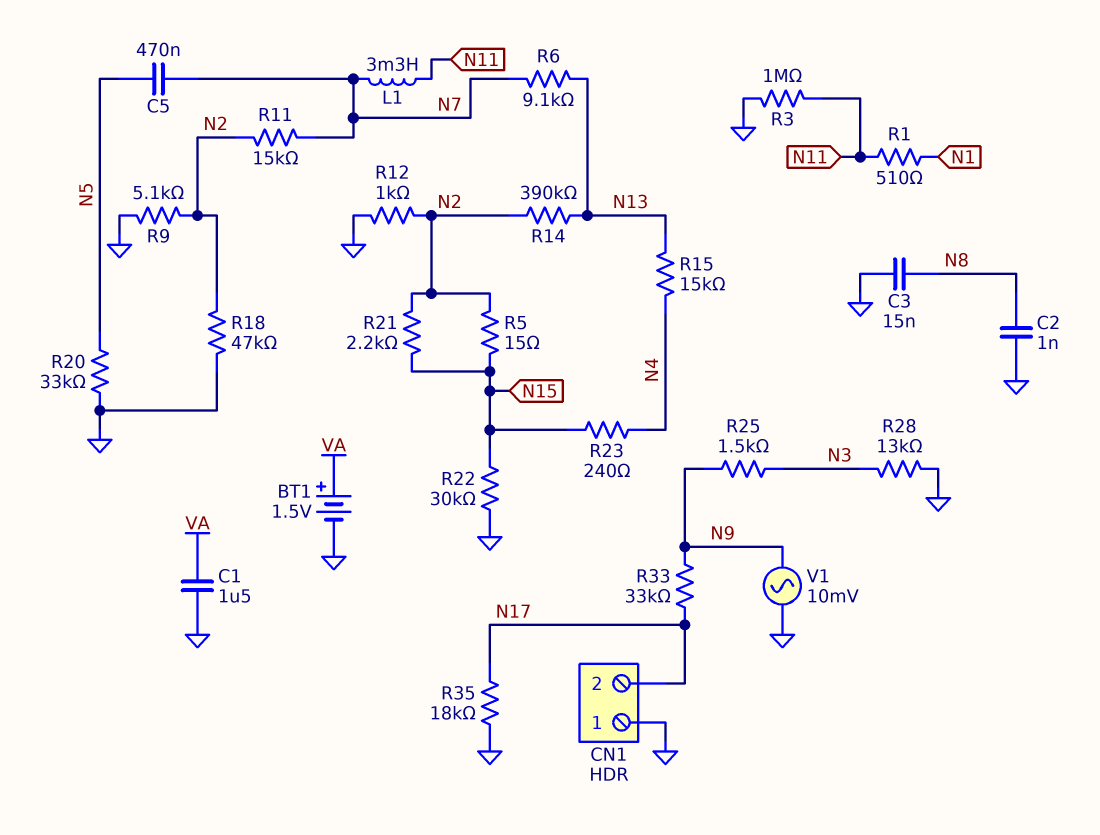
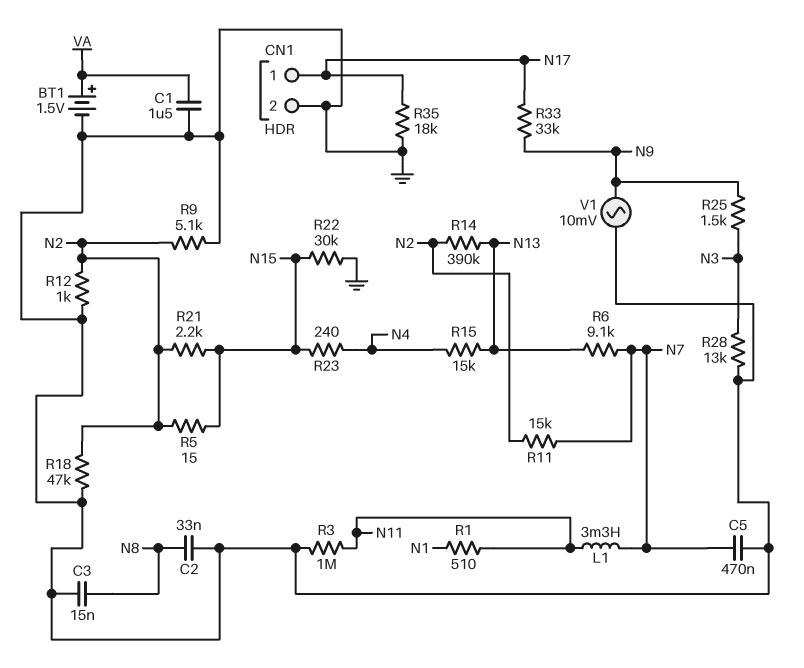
C2: 1nF (GND, N8) -> 33nF (GND, N8)
C5: 470nF (N5, N7) -> 470nF (GND, N7)
CN1 pin 1: GND -> N17
CN1 pin 2: N17 -> GND
R20: 33k (GND, N5) -> none

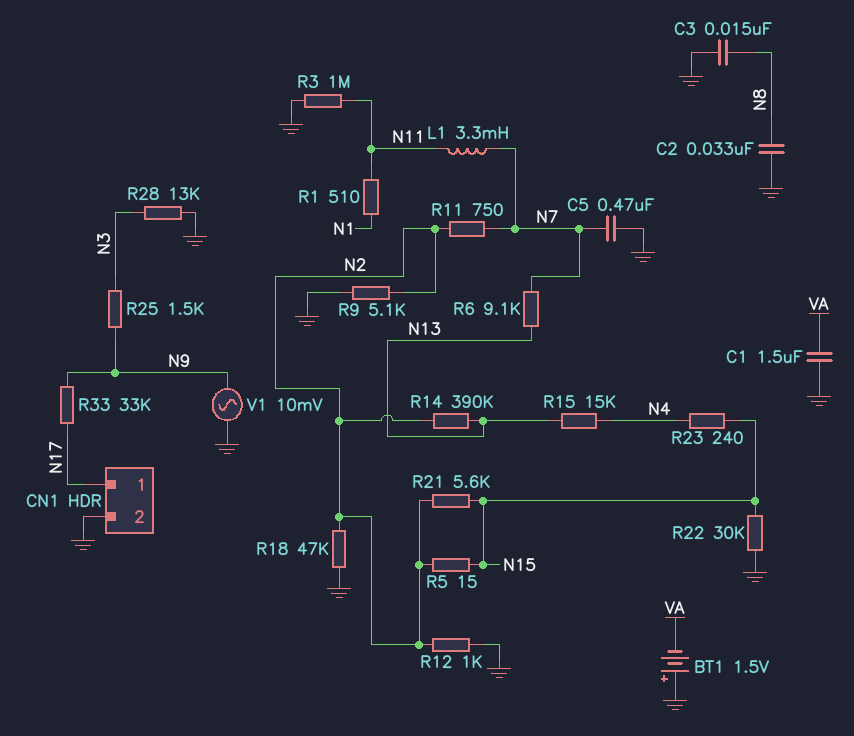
BT1: 1.5V (plus VA, minus GND) -> 1.5V (plus GND, minus VA)
R11: 15k (N2, N7) -> 750 (N2, N7)
R21: 2.2k (N2, N15) -> 5.6k (N2, N15)
R35: 18k (GND, N17) -> none

